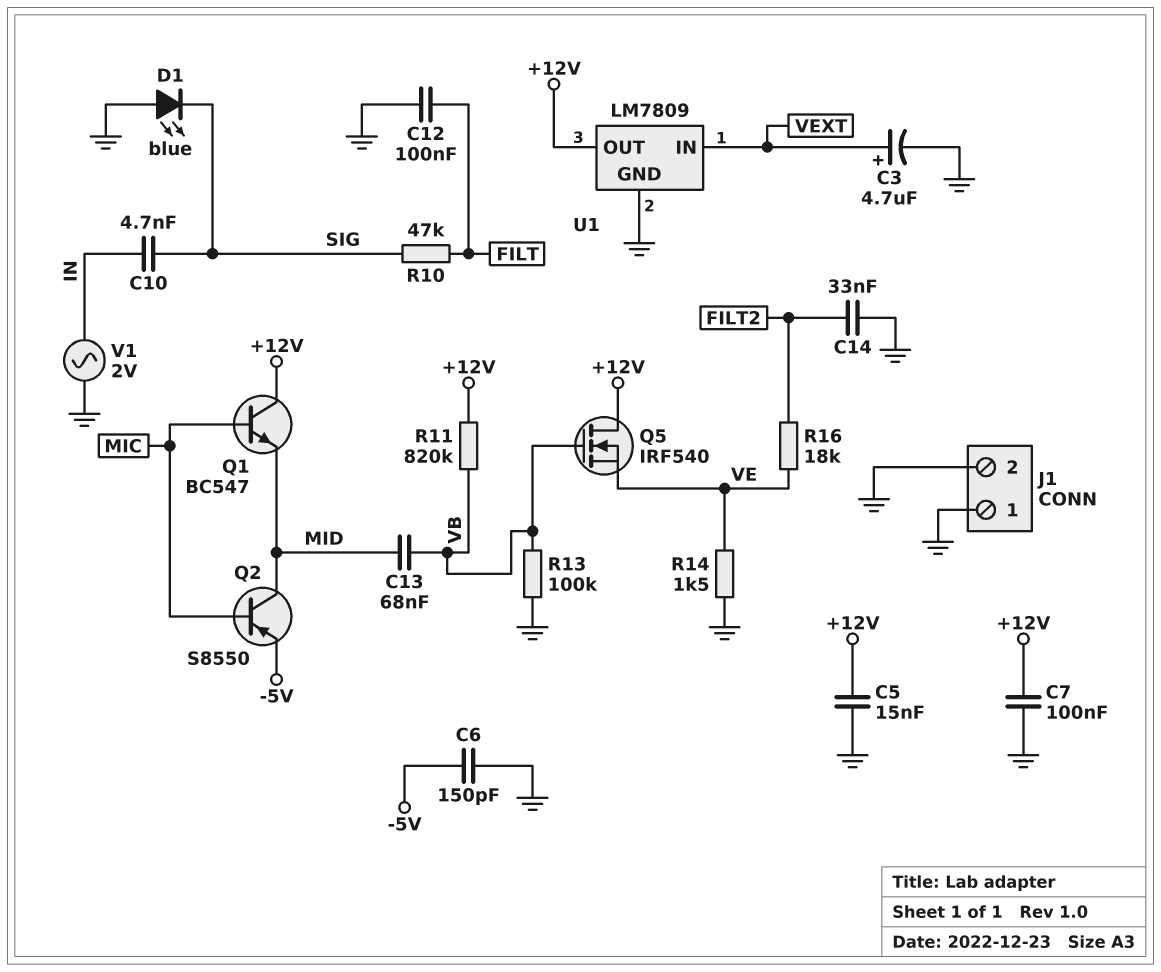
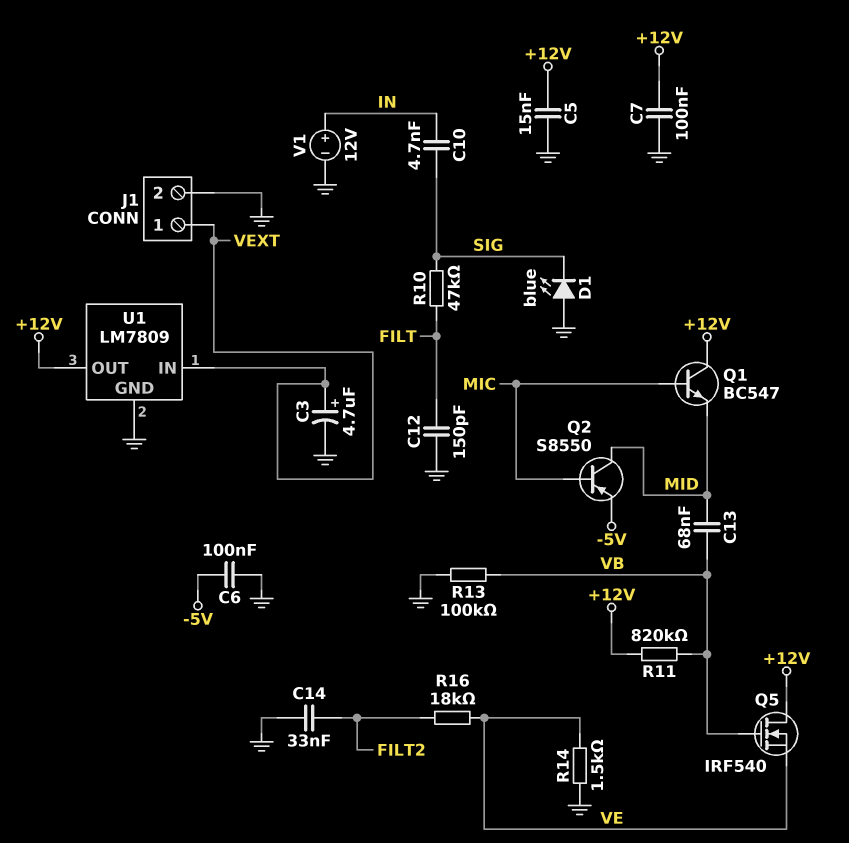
C6: 150pF (-5V, GND) -> 100nF (-5V, GND)
C12: 100nF (FILT, GND) -> 150pF (FILT, GND)
J1 pin 1: GND -> VEXT
V1: AC 2V (GND, IN) -> 12V (plus IN, minus GND)

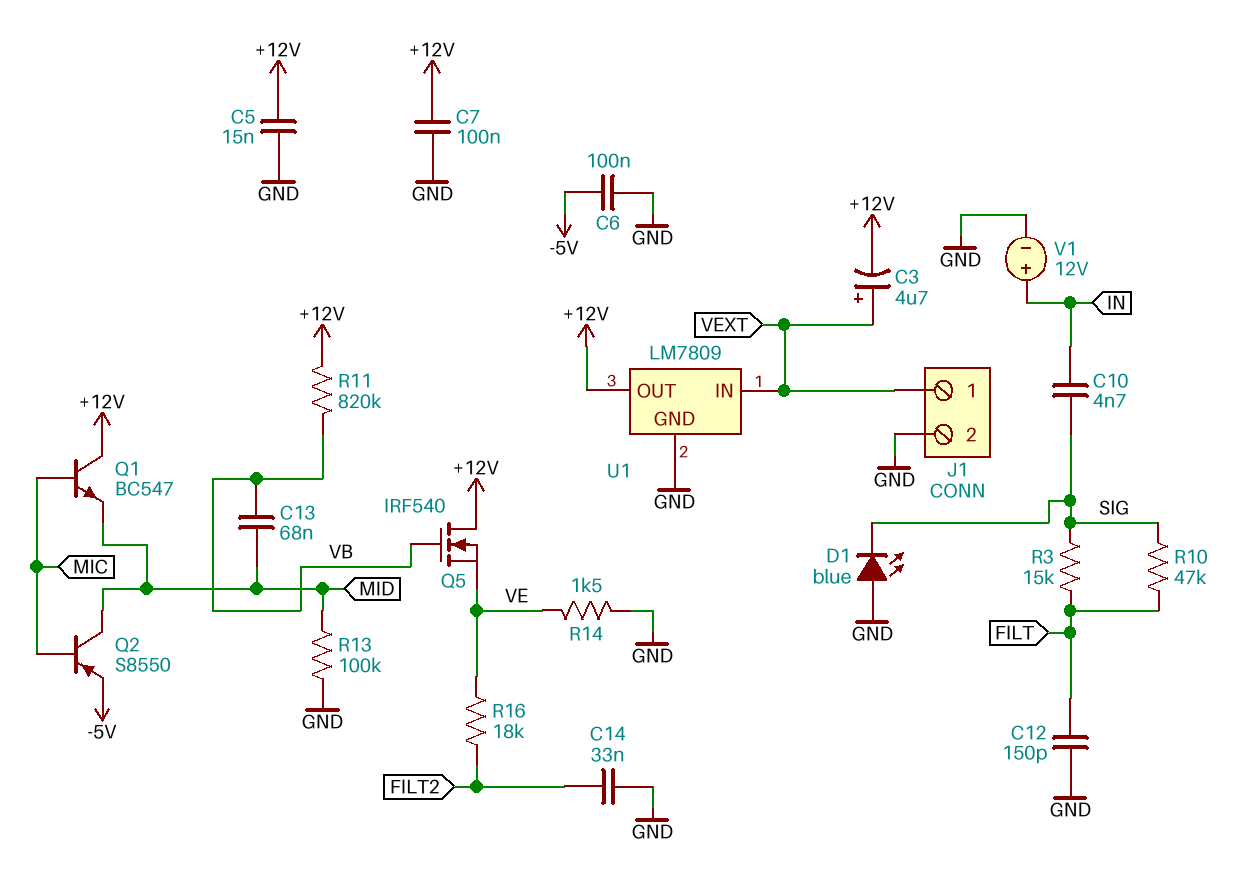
C3: 4.7uF (plus VEXT, minus GND) -> 4.7uF (plus VEXT, minus +12V)
R3: none -> 15k (FILT, SIG)
R13: 100k (GND, VB) -> 100k (GND, MID)

